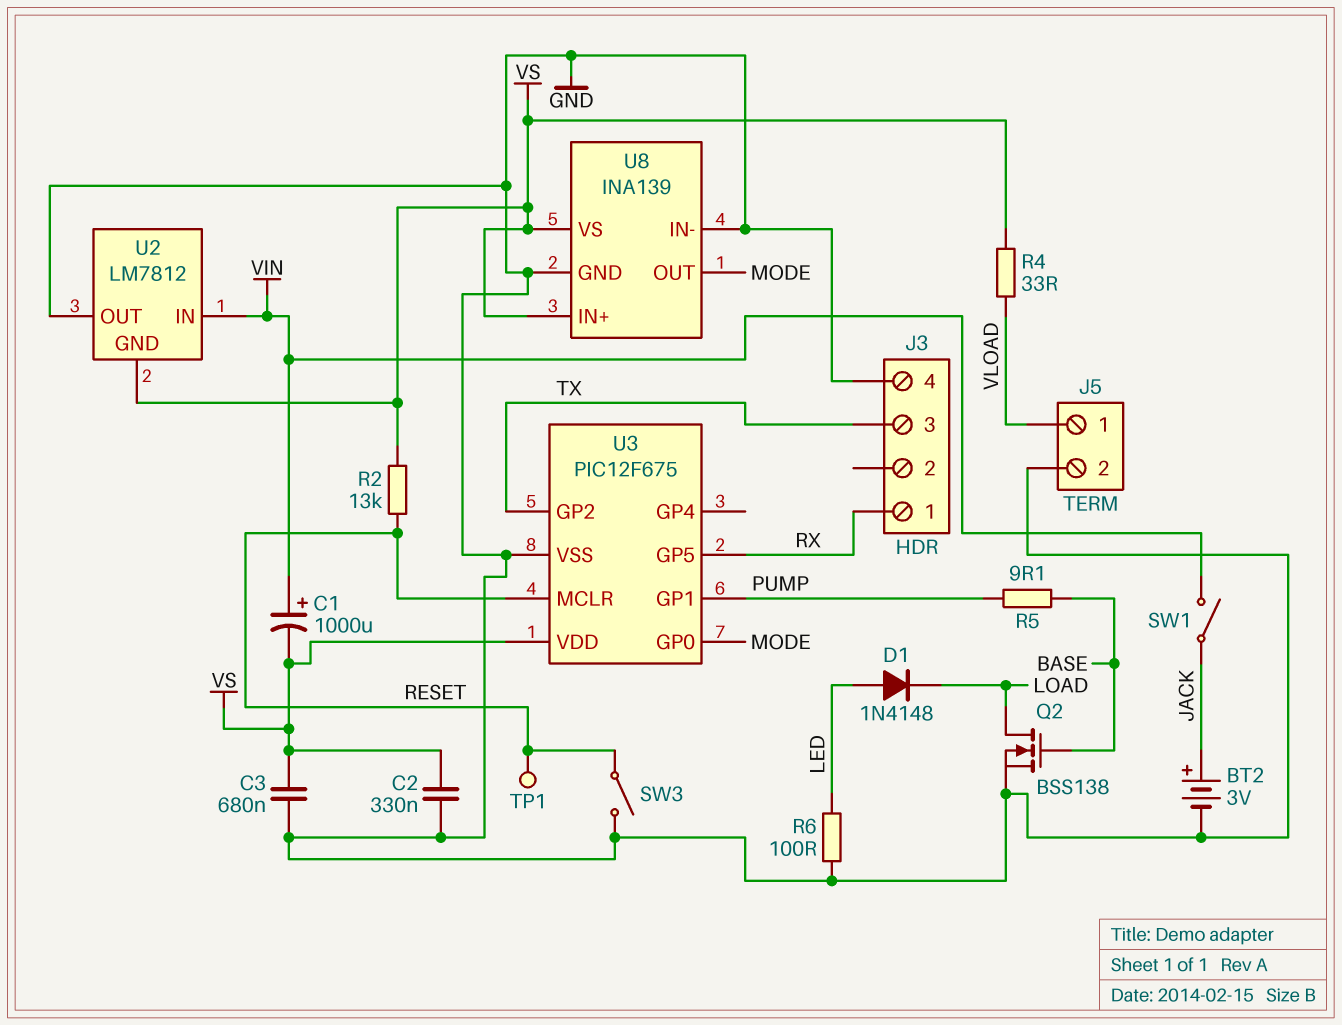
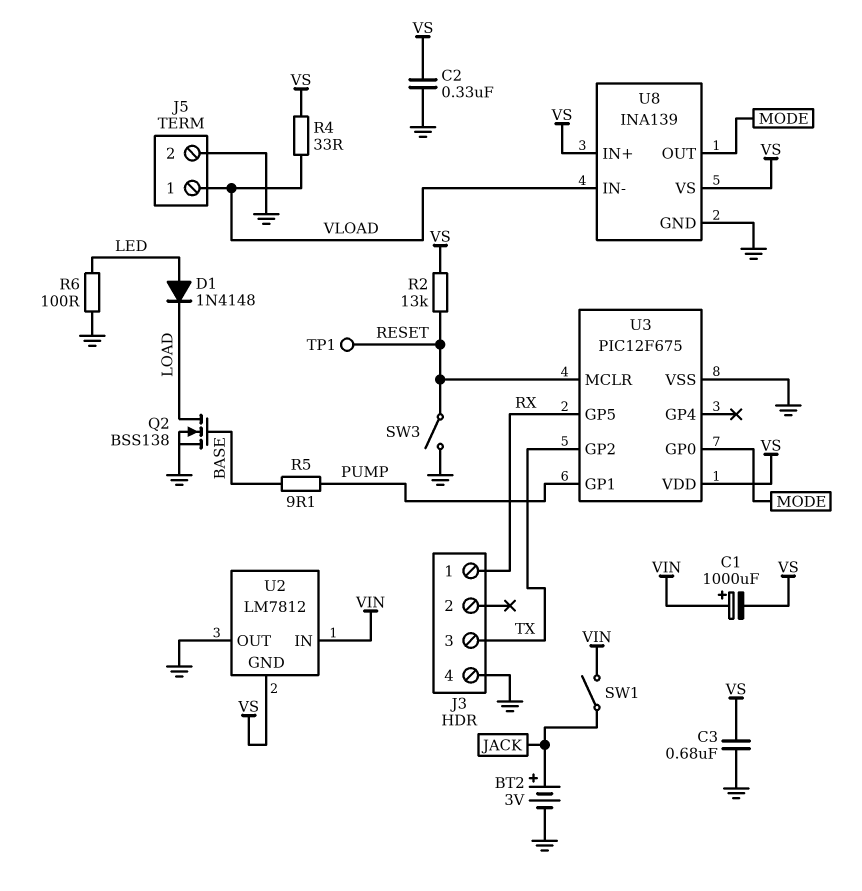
U8 pin IN-: GND -> VLOAD

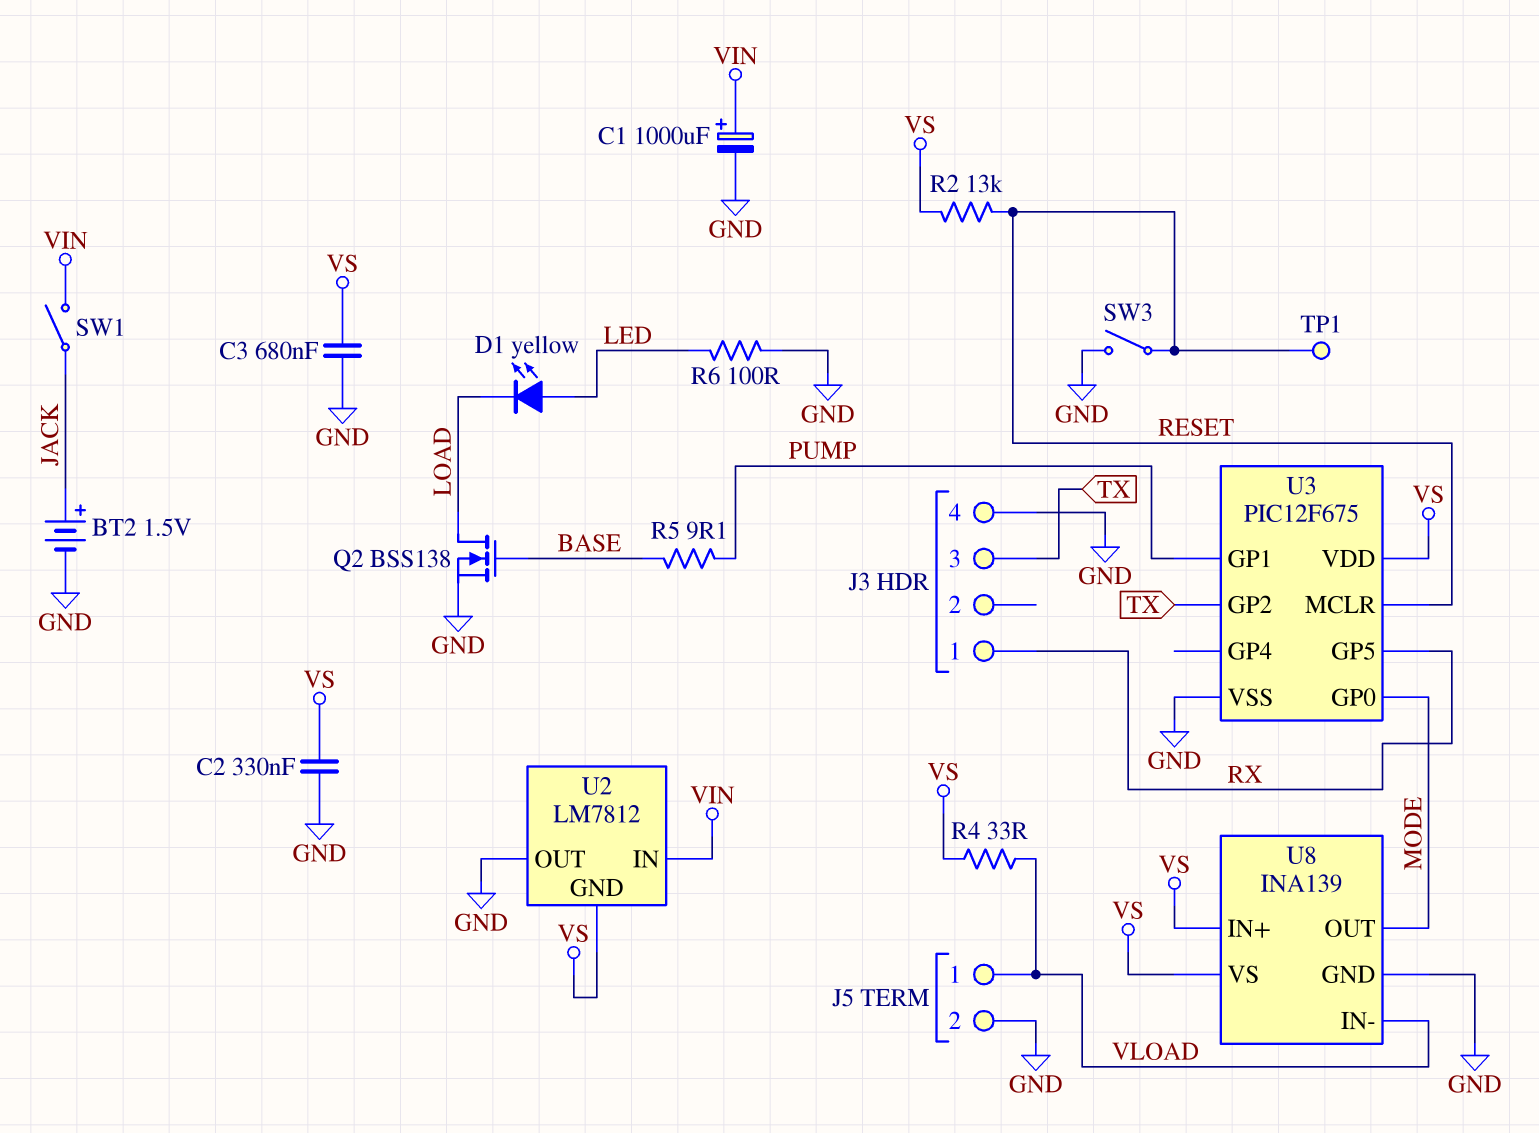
BT2: 3V (plus JACK, minus GND) -> 1.5V (plus JACK, minus GND)
C1: 1000uF (plus VIN, minus VS) -> 1000uF (plus VIN, minus GND)
D1: diode 1N4148 (A LED, K LOAD) -> LED yellow (A LED, K LOAD)

